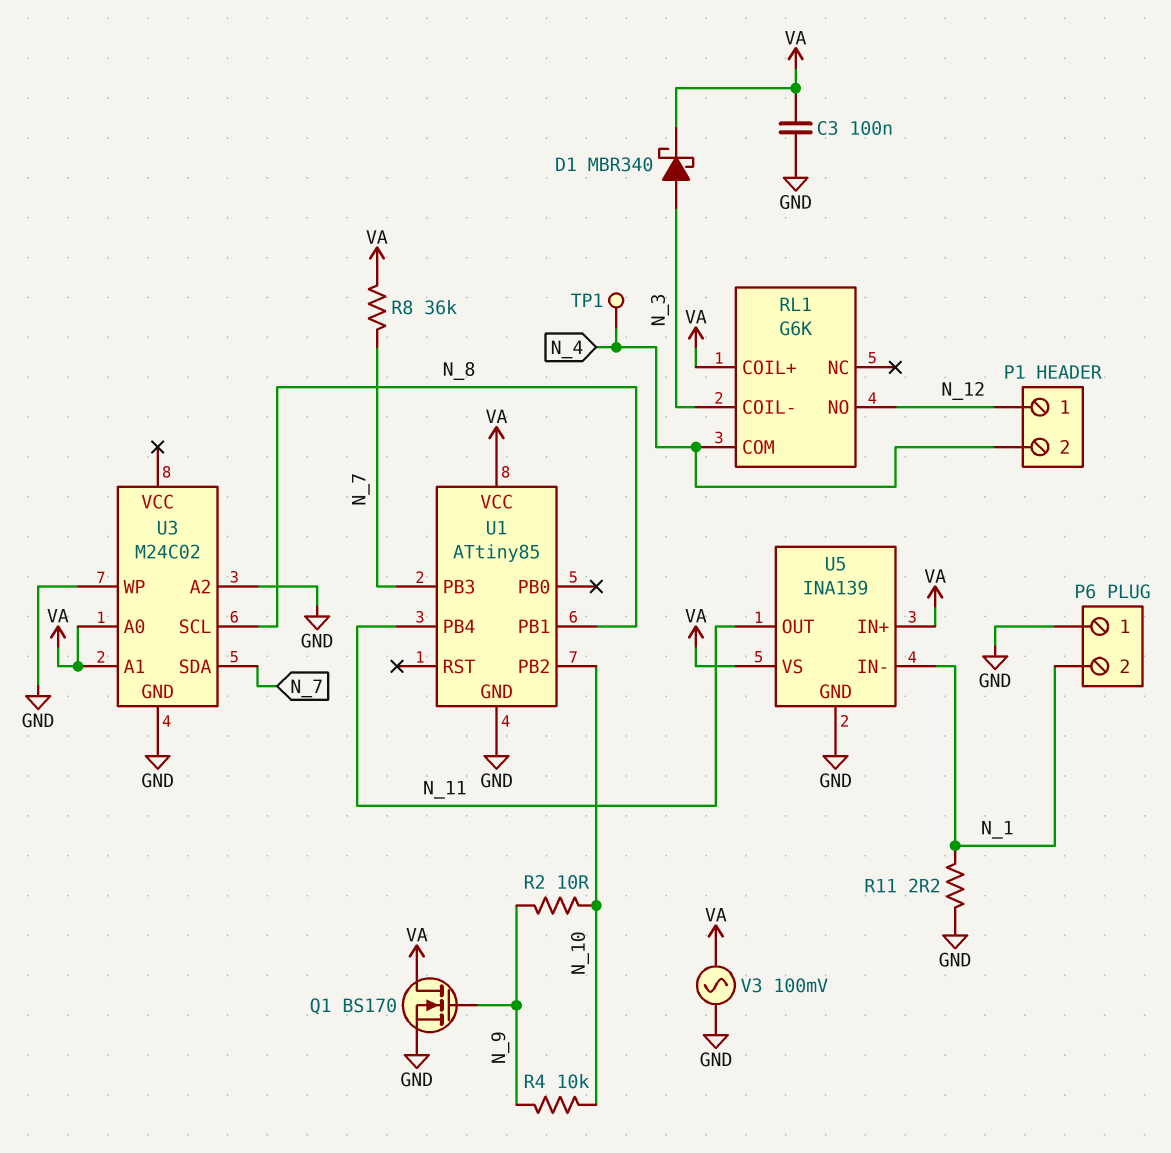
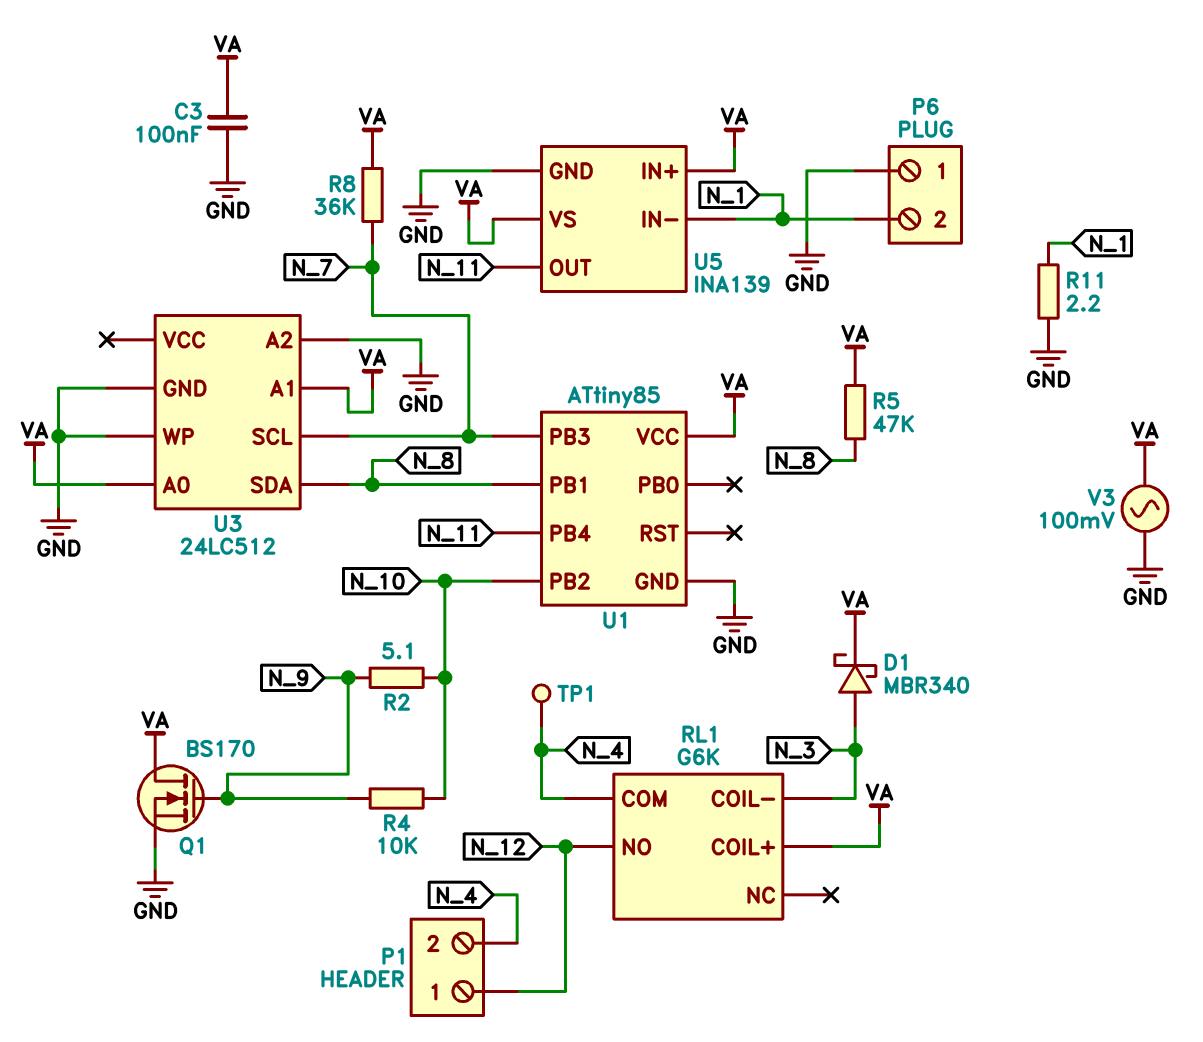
R2: 10 (N_9, N_10) -> 5.1 (N_9, N_10)
R5: none -> 47k (N_8, VA)
U3: M24C02 -> 24LC512
U3 pin SCL: N_8 -> N_7
U3 pin SDA: N_7 -> N_8

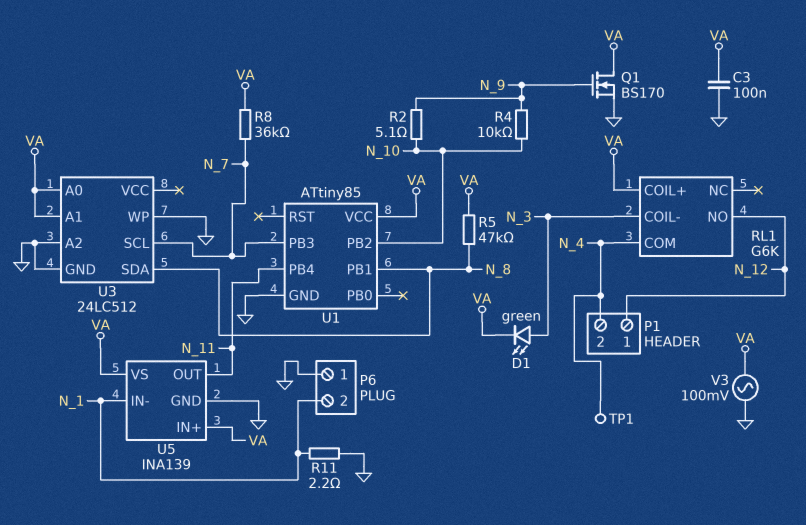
D1: schottky MBR340 (A N_3, K VA) -> LED green (A N_3, K VA)

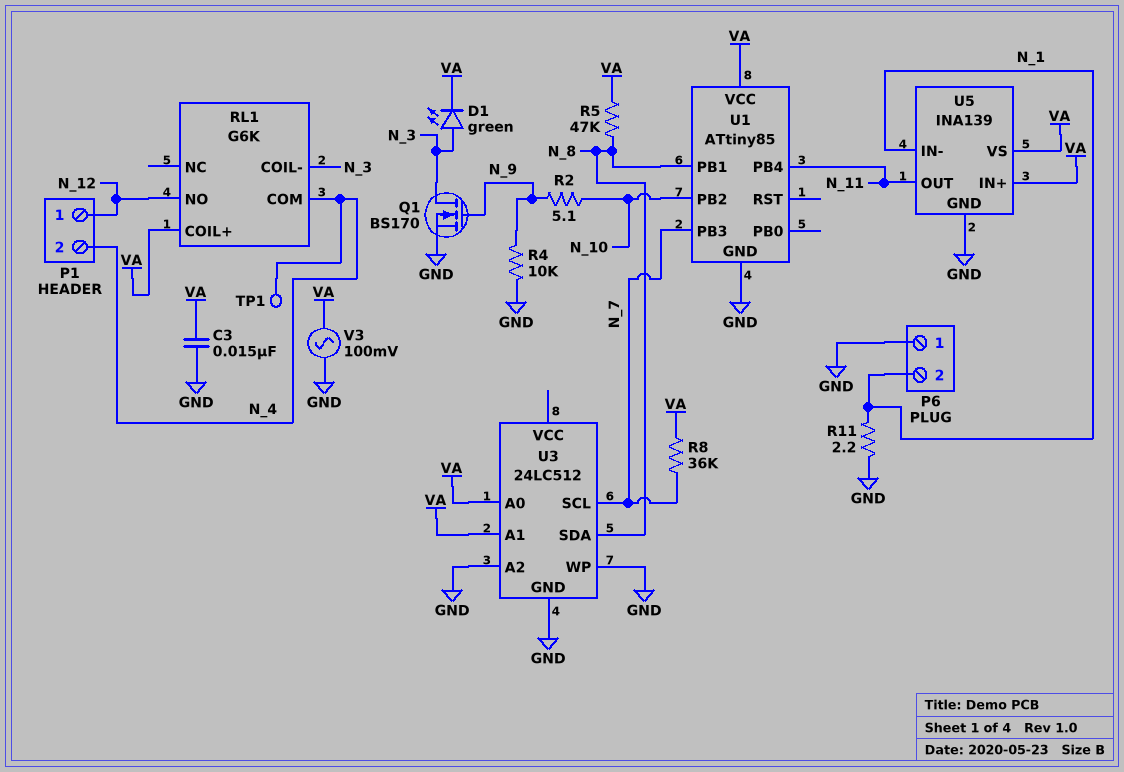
C3: 100nF (GND, VA) -> 15nF (GND, VA)
Q1: NMOS BS170 (G N_9, D VA, S GND) -> NMOS BS170 (G N_9, D N_3, S GND)
R4: 10k (N_9, N_10) -> 10k (GND, N_9)

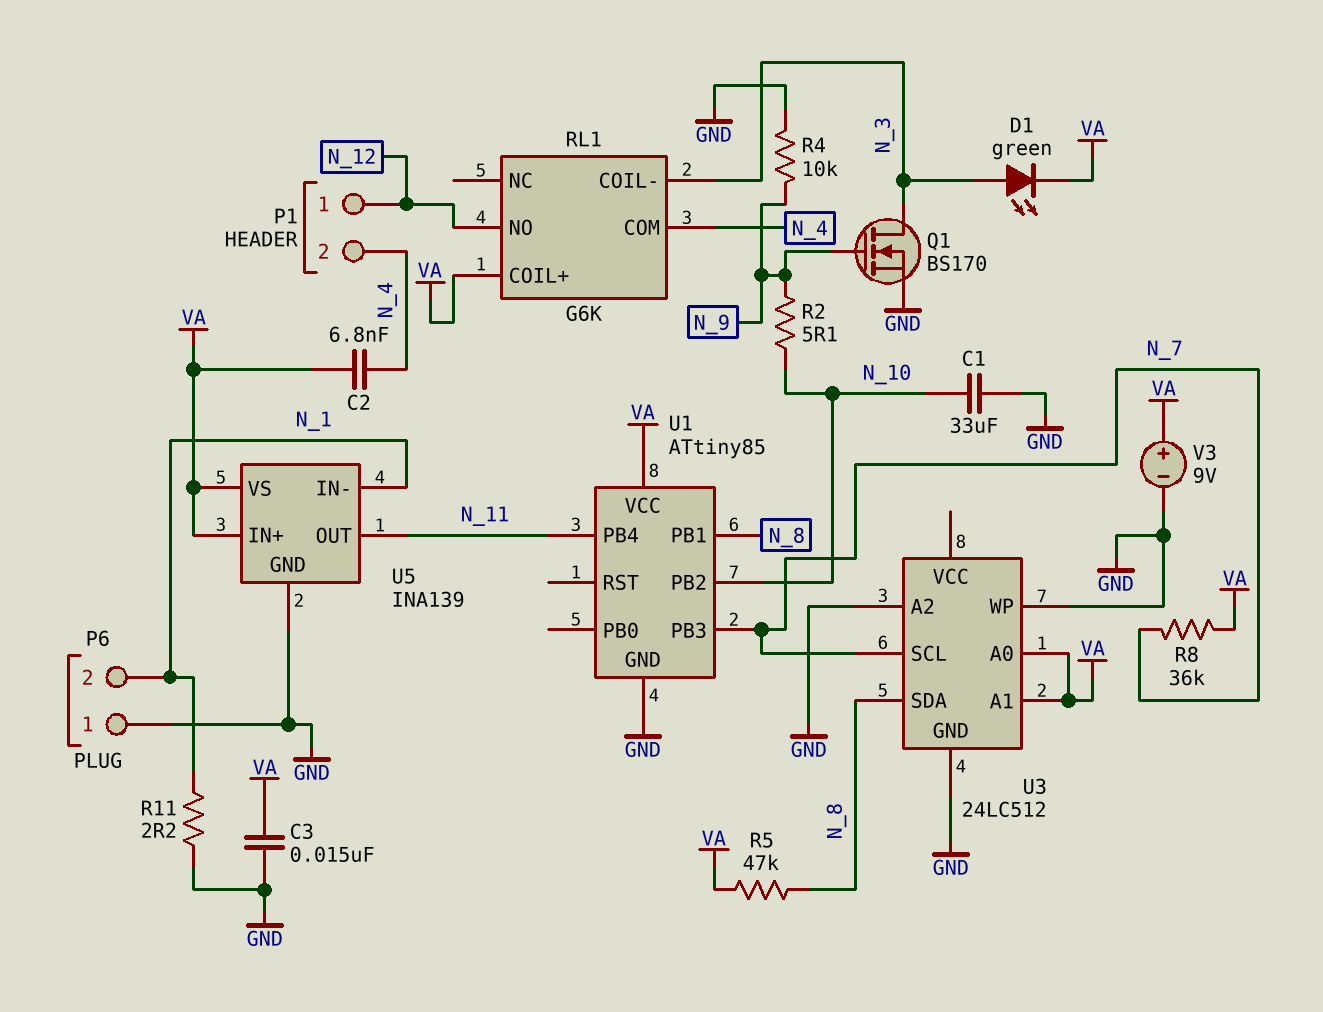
C1: none -> 33uF (GND, N_10)
C2: none -> 6.8nF (N_4, VA)
TP1: test point (N_4) -> none
V3: AC 100mV (GND, VA) -> 9V (plus VA, minus GND)

